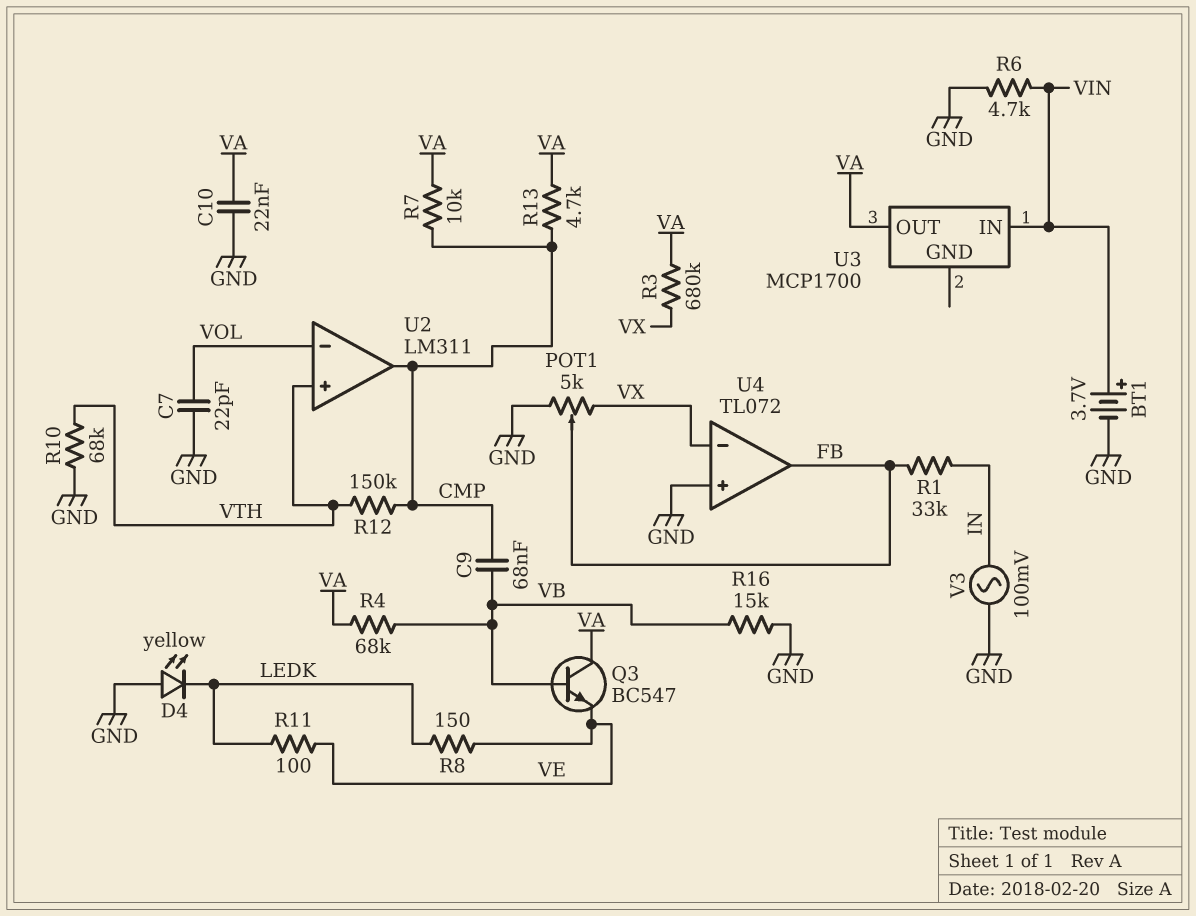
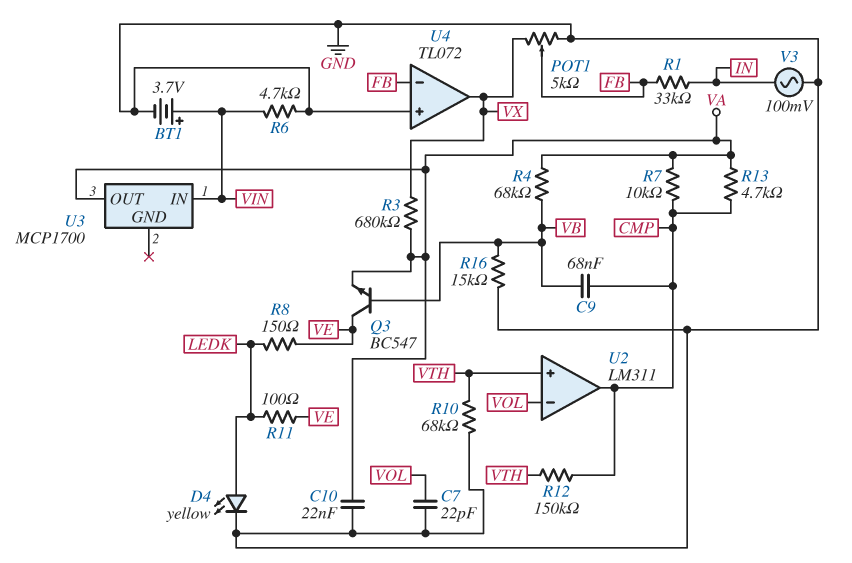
D4: LED yellow (A GND, K LEDK) -> LED yellow (A LEDK, K GND)
Q3: NPN BC547 (B VB, C VA, E VE) -> NPN BC547 (B VB, C VE, E VA)
U4 pin in-: VX -> FB
U4 pin out: FB -> VX

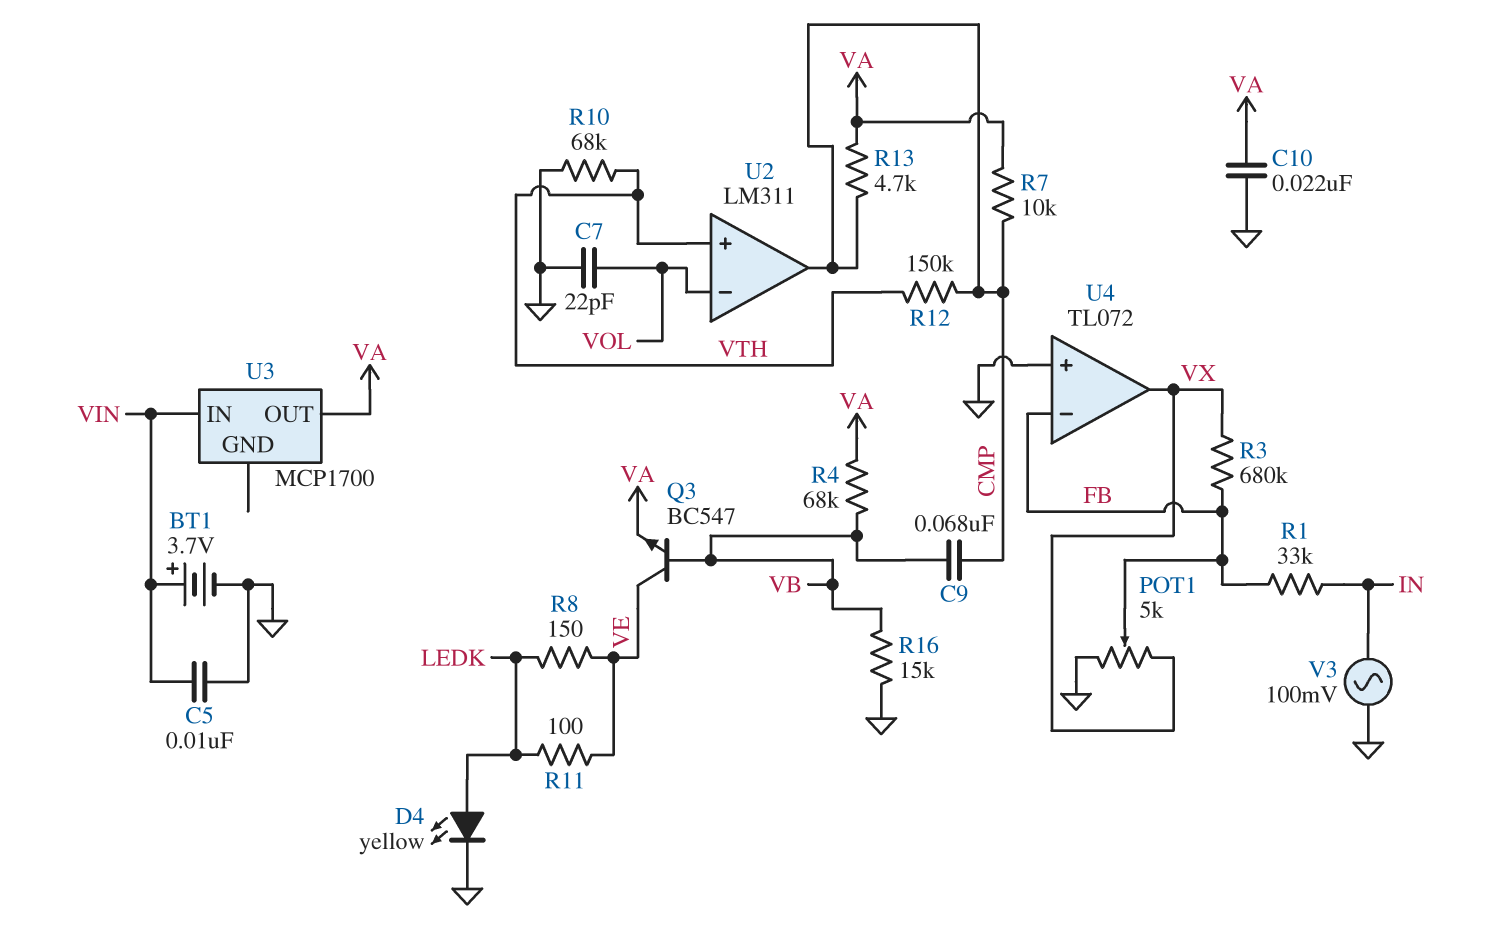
C5: none -> 10nF (GND, VIN)
R3: 680k (VA, VX) -> 680k (FB, VX)
R6: 4.7k (GND, VIN) -> none

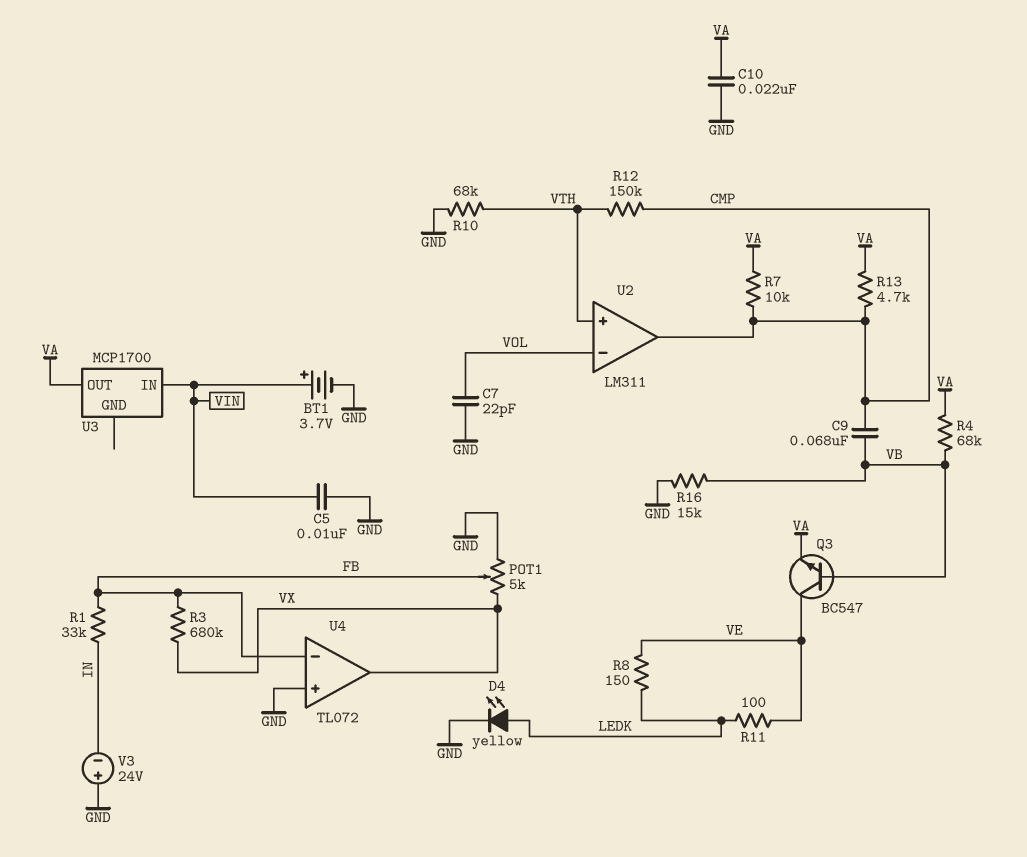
V3: AC 100mV (GND, IN) -> 24V (plus GND, minus IN)

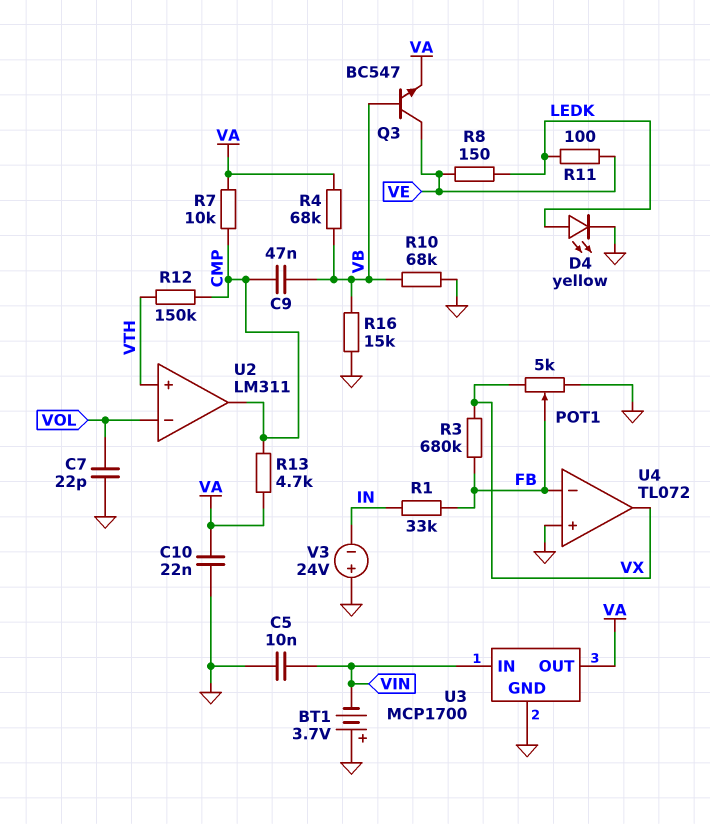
BT1: 3.7V (plus VIN, minus GND) -> 3.7V (plus GND, minus VIN)
C9: 68nF (CMP, VB) -> 47nF (CMP, VB)
R10: 68k (GND, VTH) -> 68k (GND, VB)
U3 pin GND: none -> GND

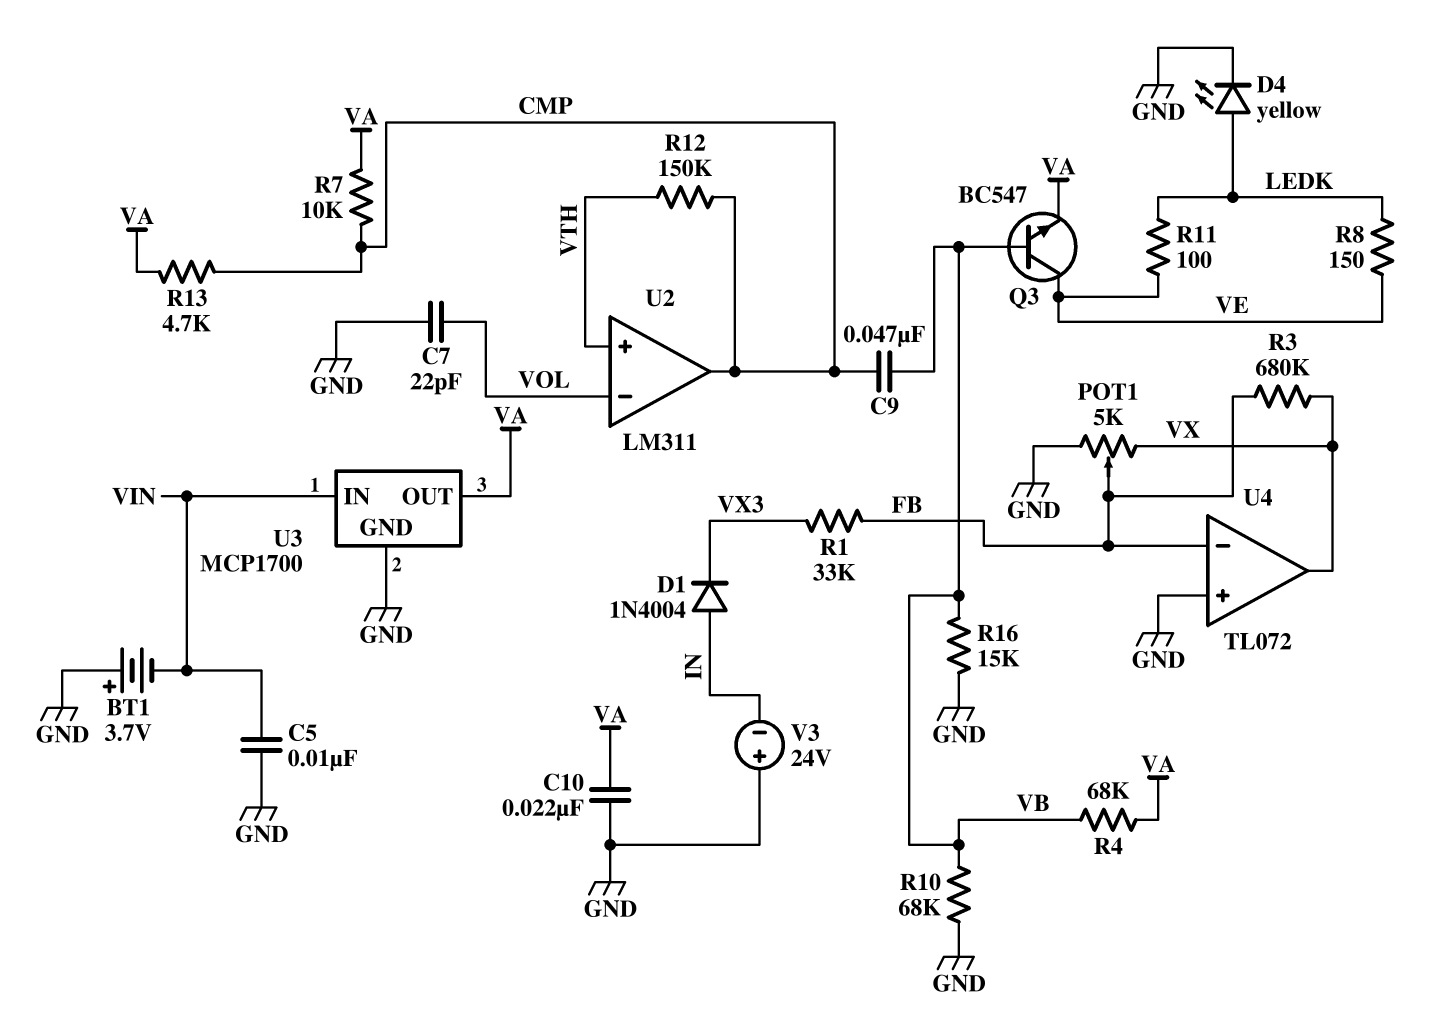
D1: none -> diode 1N4004 (A IN, K VX3)
R1: 33k (FB, IN) -> 33k (FB, VX3)

